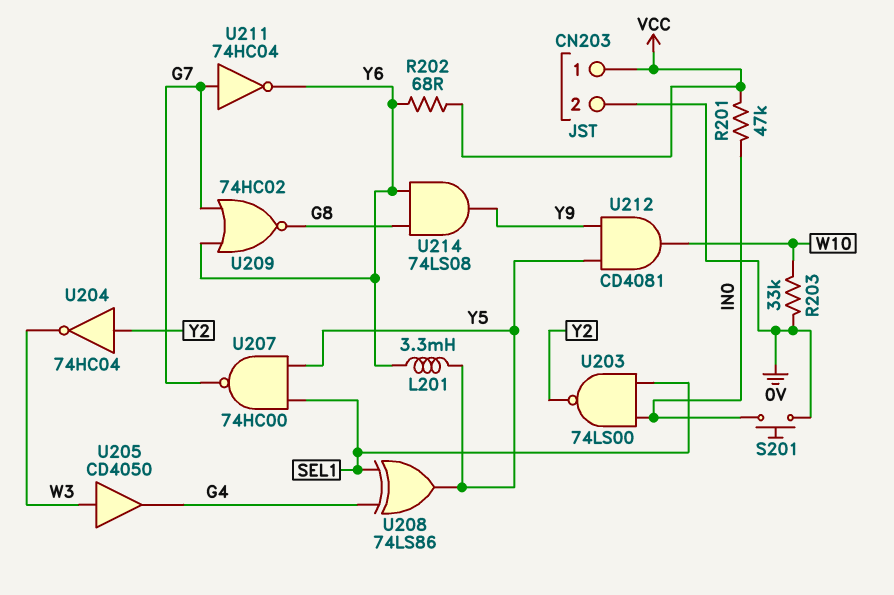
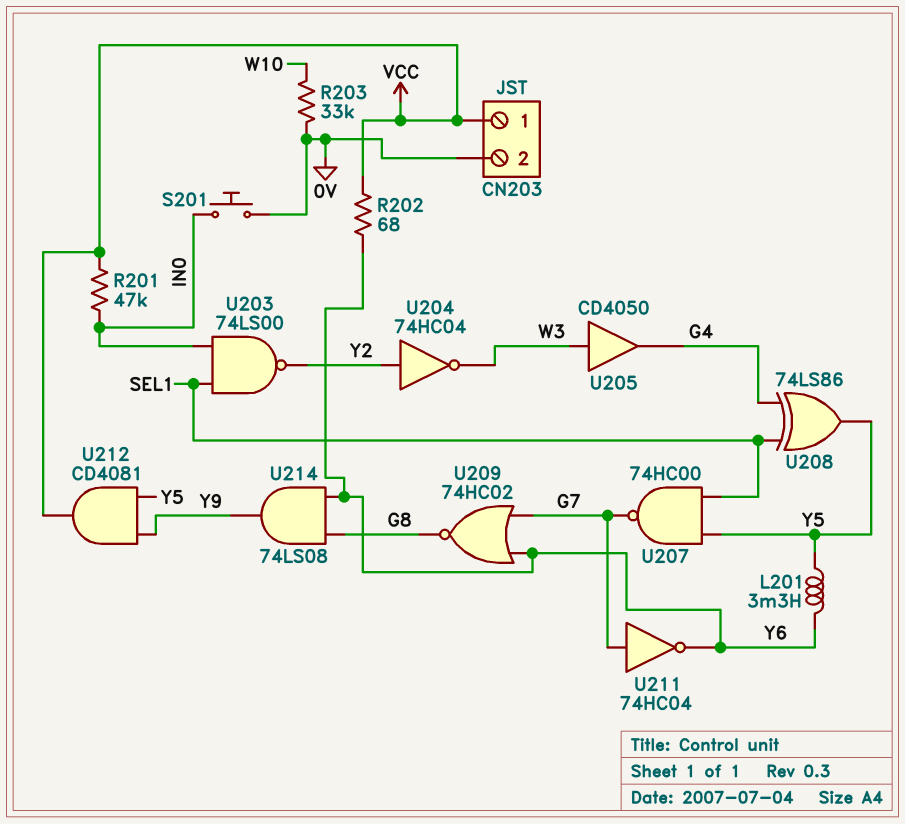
U212: AND CD4081 (in Y5, in Y9, out W10) -> AND CD4081 (in Y5, in Y9, out VCC)

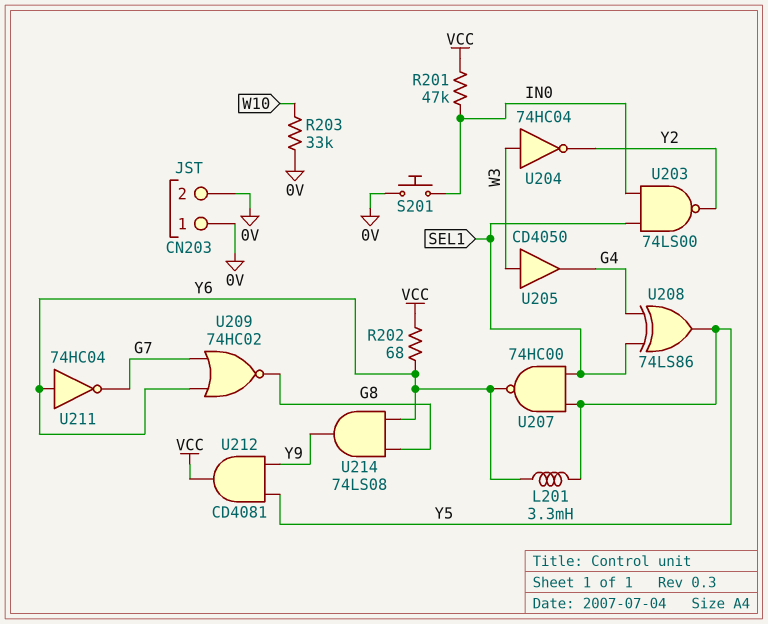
CN203 pin 1: VCC -> 0V
U204: NOT 74HC04 (in Y2, out W3) -> NOT 74HC04 (in W3, out Y2)
U207: NAND 74HC00 (in SEL1, in Y5, out G7) -> NAND 74HC00 (in SEL1, in Y5, out Y6)
U211: NOT 74HC04 (in G7, out Y6) -> NOT 74HC04 (in Y6, out G7)

